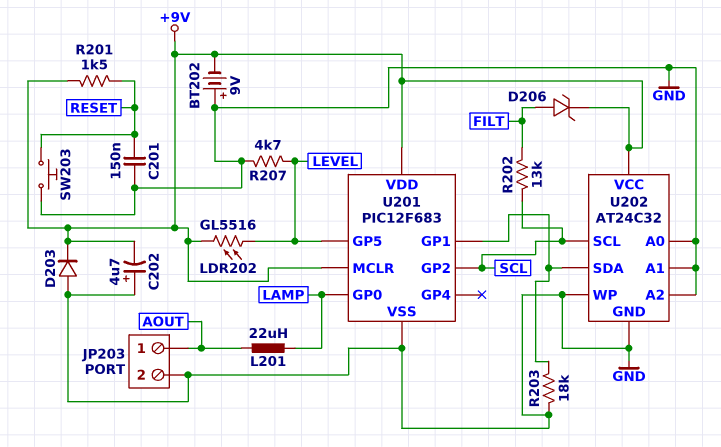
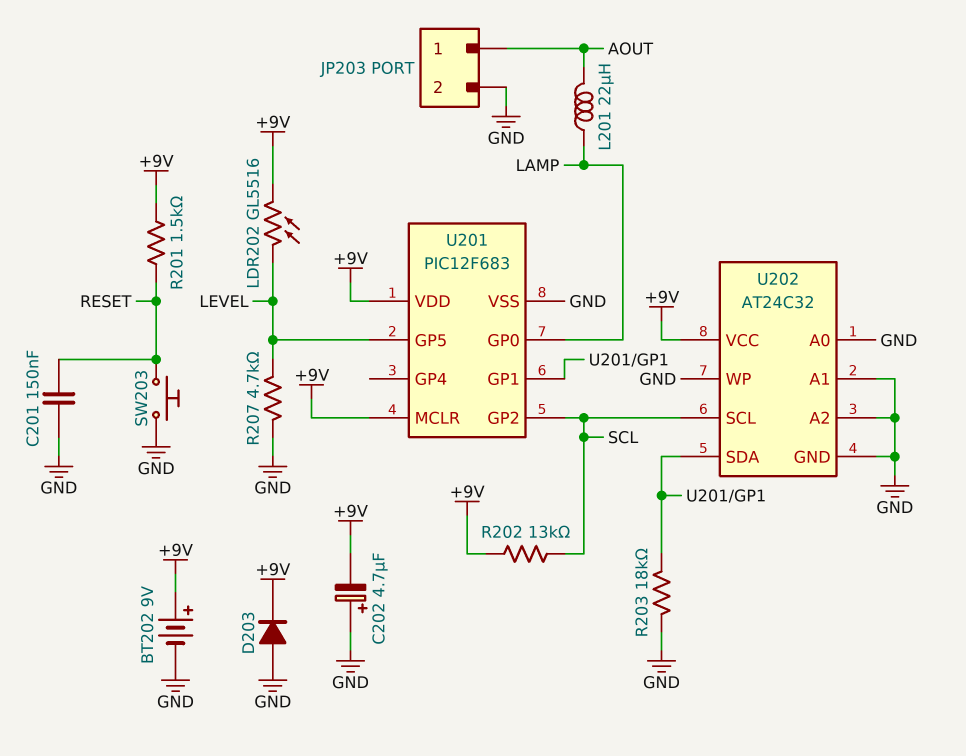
BT202: 9V (plus GND, minus +9V) -> 9V (plus +9V, minus GND)
D206: zener (A FILT, K +9V) -> none
R202: 13k (FILT, SCL) -> 13k (+9V, SCL)

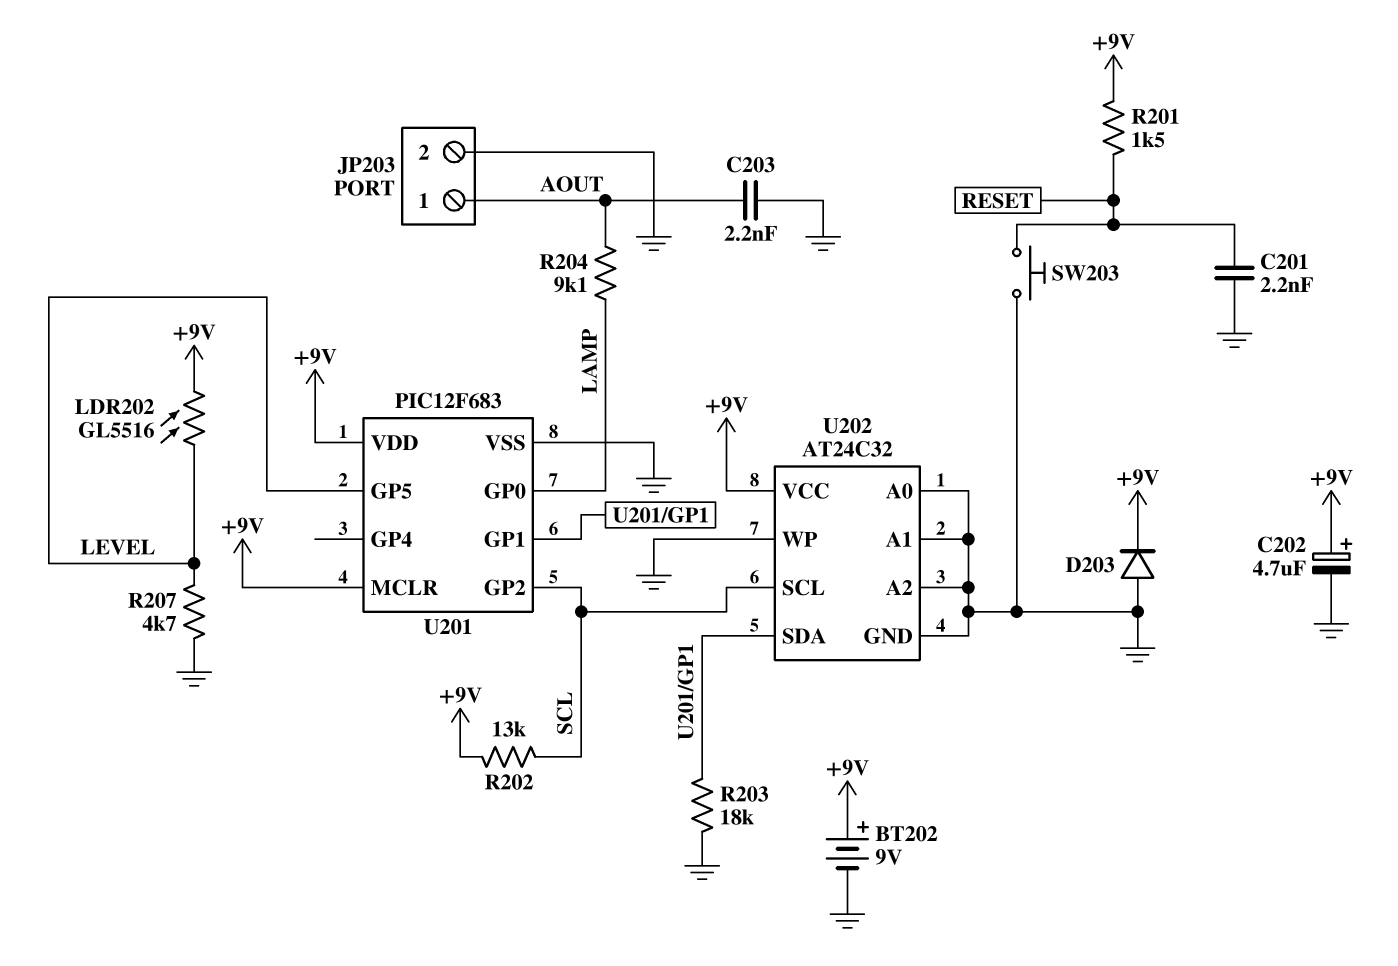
C201: 150nF (GND, RESET) -> 2.2nF (GND, RESET)
C202: 4.7uF (plus GND, minus +9V) -> 4.7uF (plus +9V, minus GND)
C203: none -> 2.2nF (AOUT, GND)
L201: 22uH (AOUT, LAMP) -> none
R204: none -> 9.1k (AOUT, LAMP)

